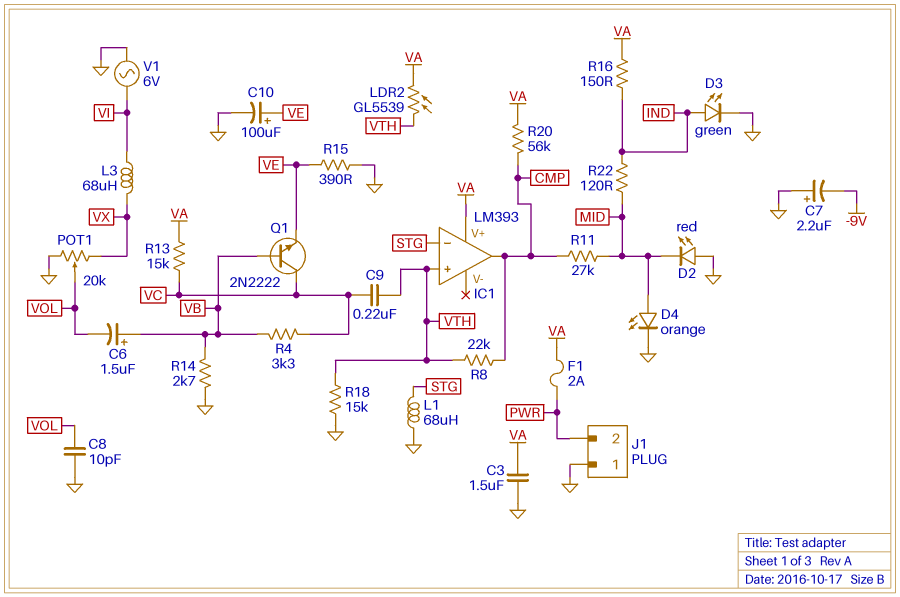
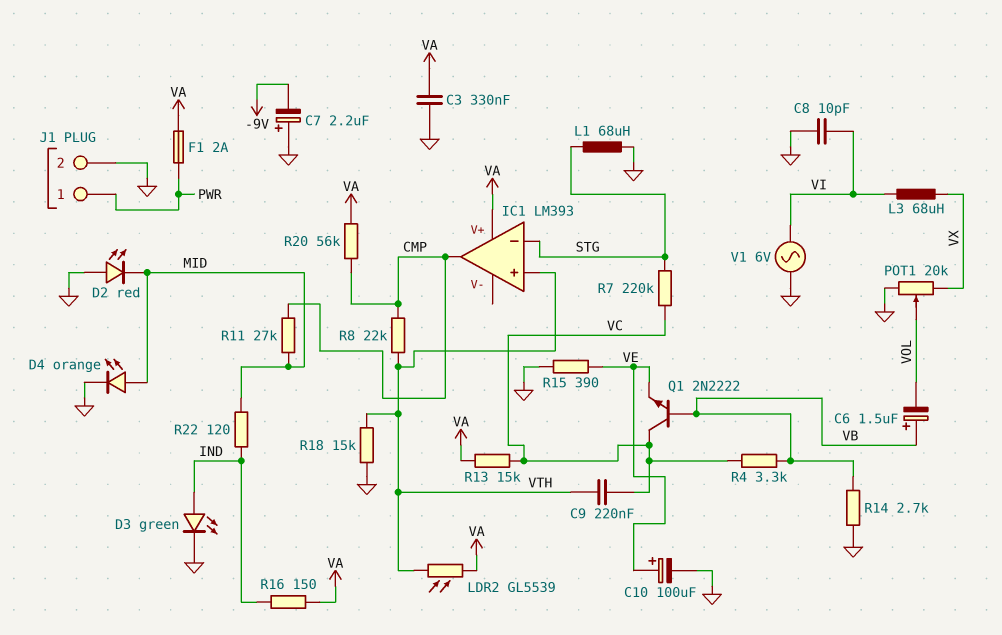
C3: 1.5uF (GND, VA) -> 330nF (GND, VA)
C8: 10pF (GND, VOL) -> 10pF (GND, VI)
J1 pin 1: GND -> PWR
J1 pin 2: PWR -> GND
R7: none -> 220k (STG, VC)

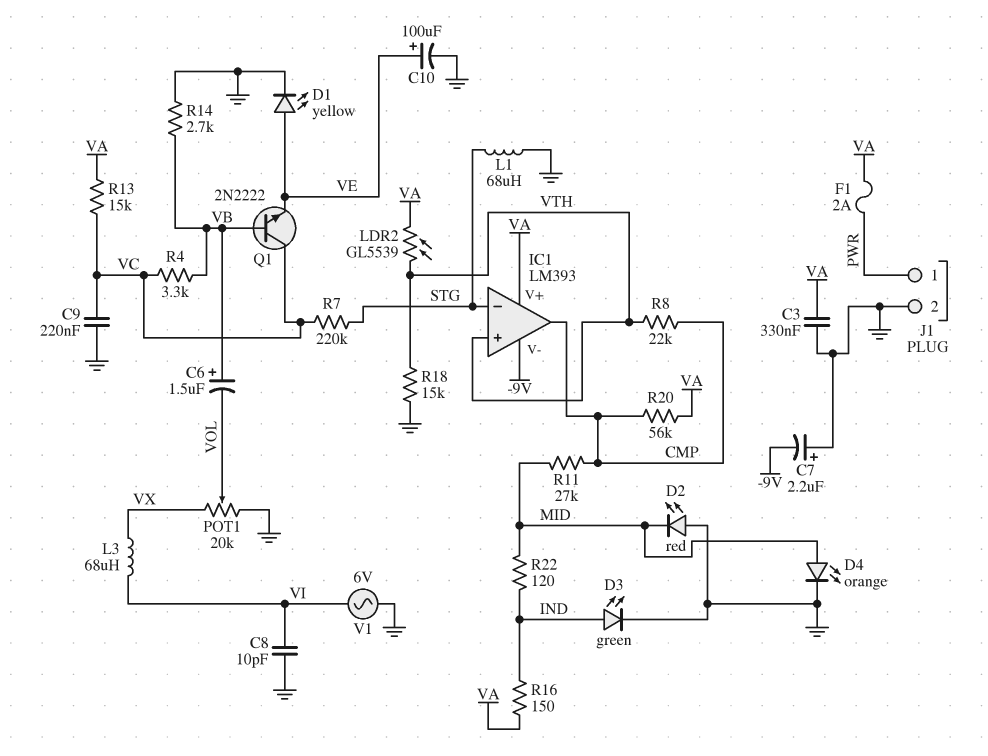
C9: 220nF (VC, VTH) -> 220nF (GND, VC)
D1: none -> LED yellow (A VE, K GND)
IC1 pin V-: none -> -9V
R15: 390 (GND, VE) -> none

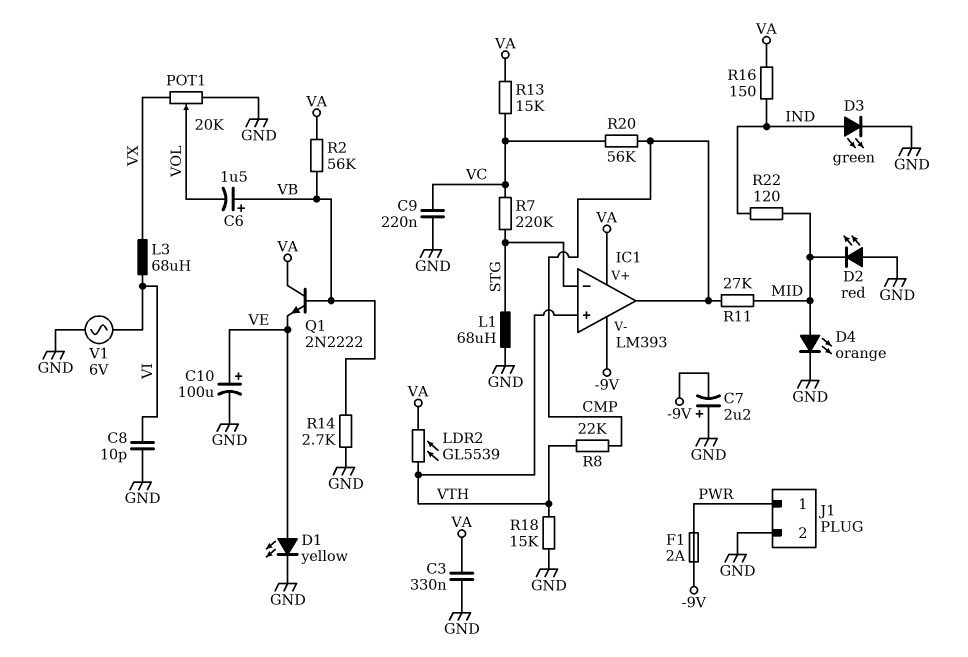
F1: 2A (PWR, VA) -> 2A (-9V, PWR)
Q1: NPN 2N2222 (B VB, C VC, E VE) -> NPN 2N2222 (B VB, C VA, E VE)
R2: none -> 56k (VA, VB)
R4: 3.3k (VB, VC) -> none
R20: 56k (CMP, VA) -> 56k (CMP, VC)

